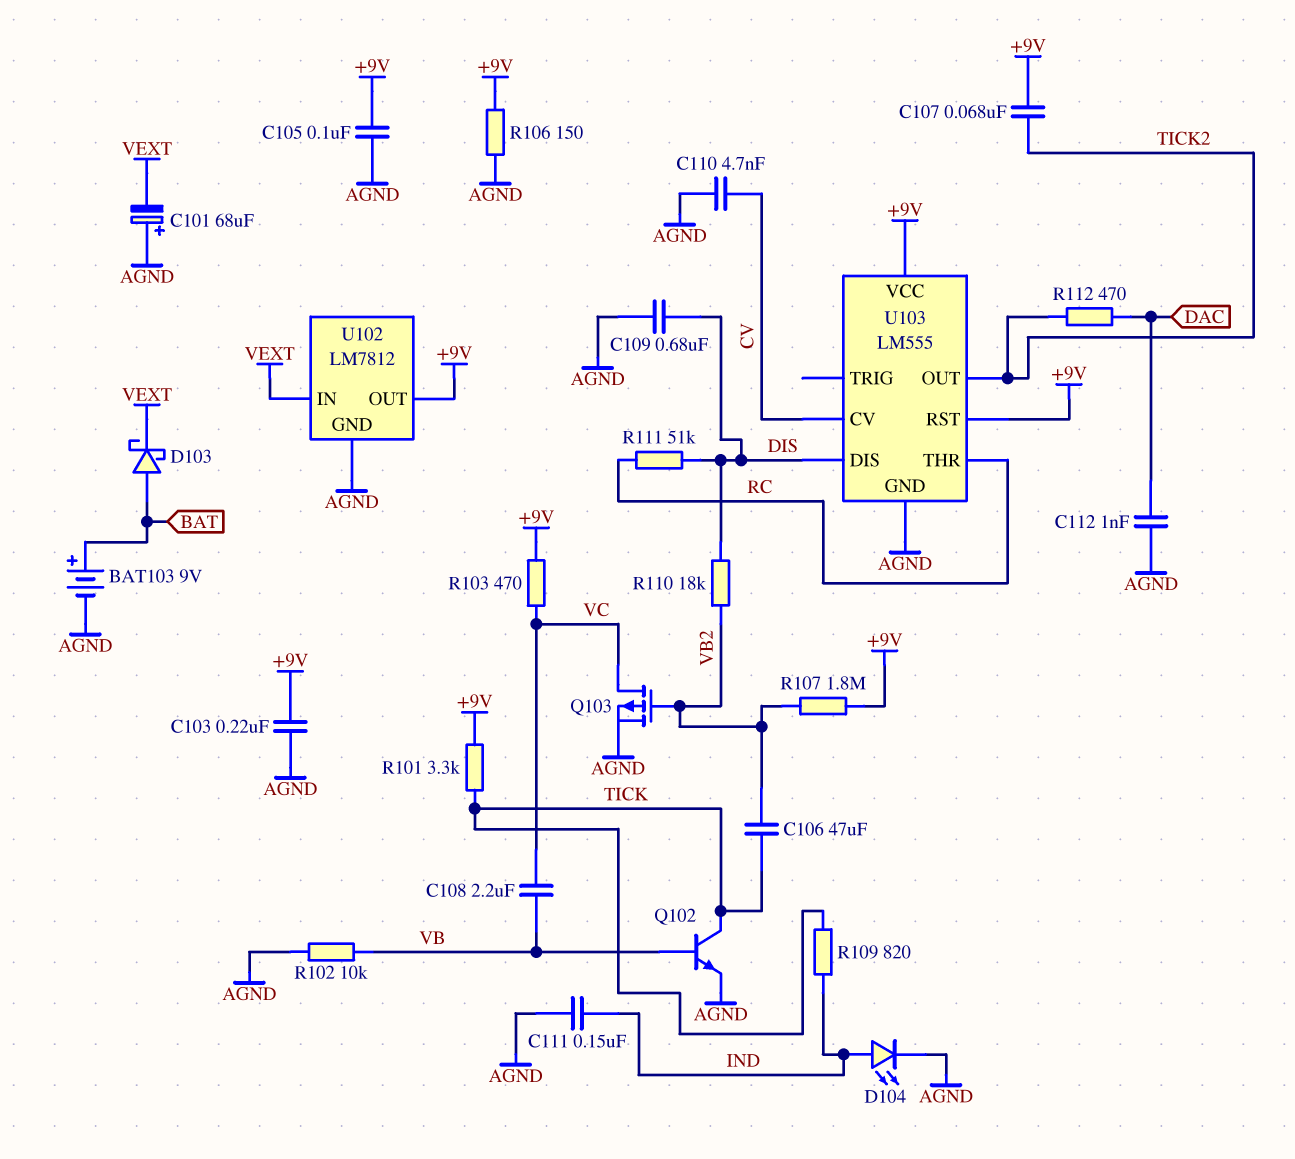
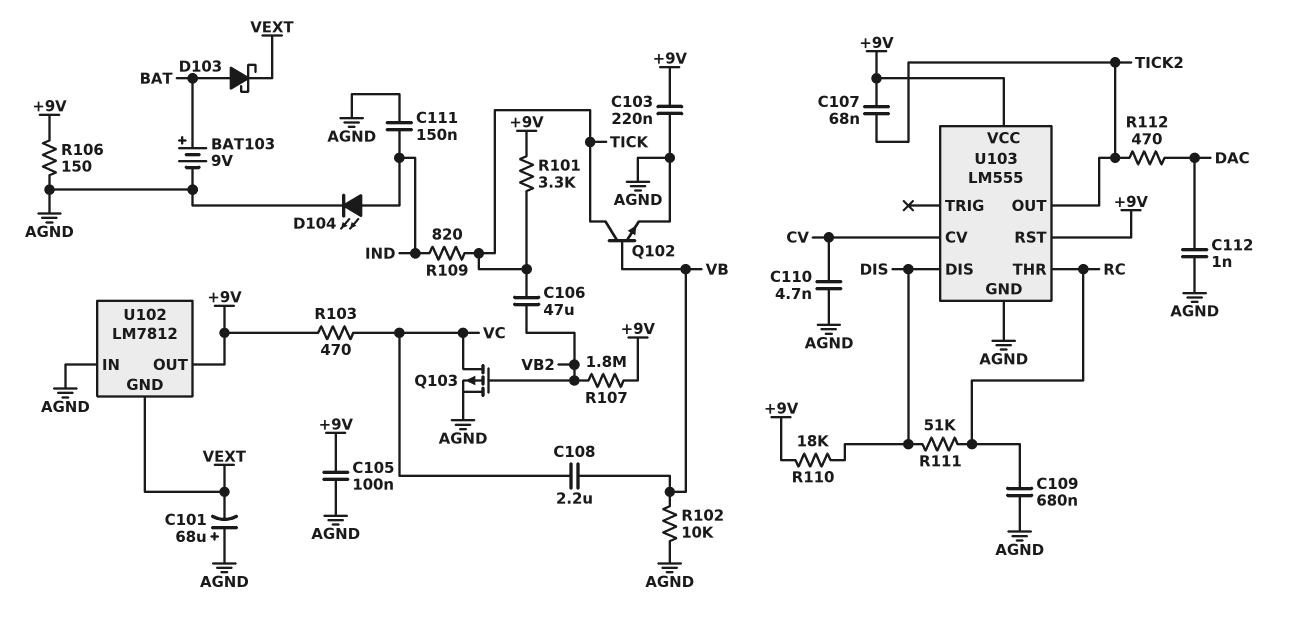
C109: 680nF (AGND, DIS) -> 680nF (AGND, RC)
R110: 18k (DIS, VB2) -> 18k (+9V, DIS)
U102 pin GND: AGND -> VEXT
U102 pin IN: VEXT -> AGND

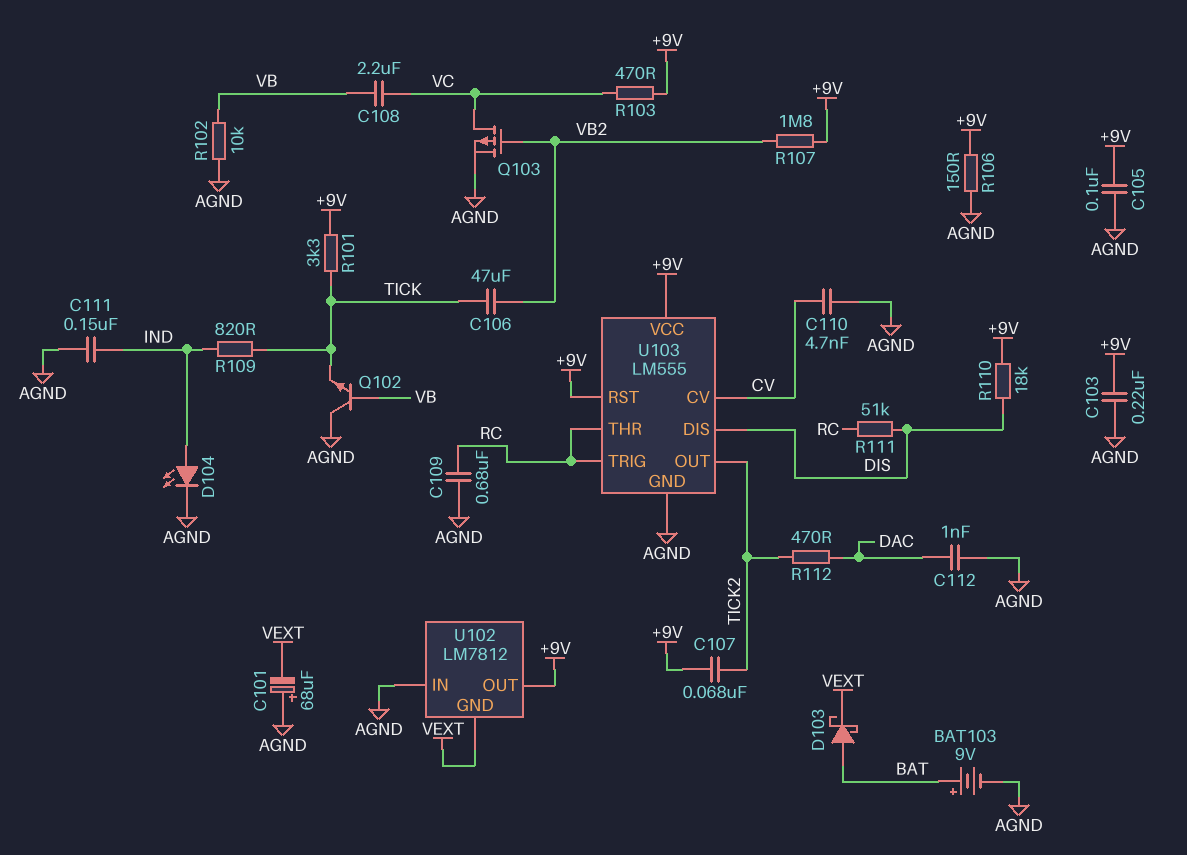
Q102: NPN (B VB, C TICK, E AGND) -> NPN (B VB, C AGND, E TICK)
U103 pin TRIG: none -> RC

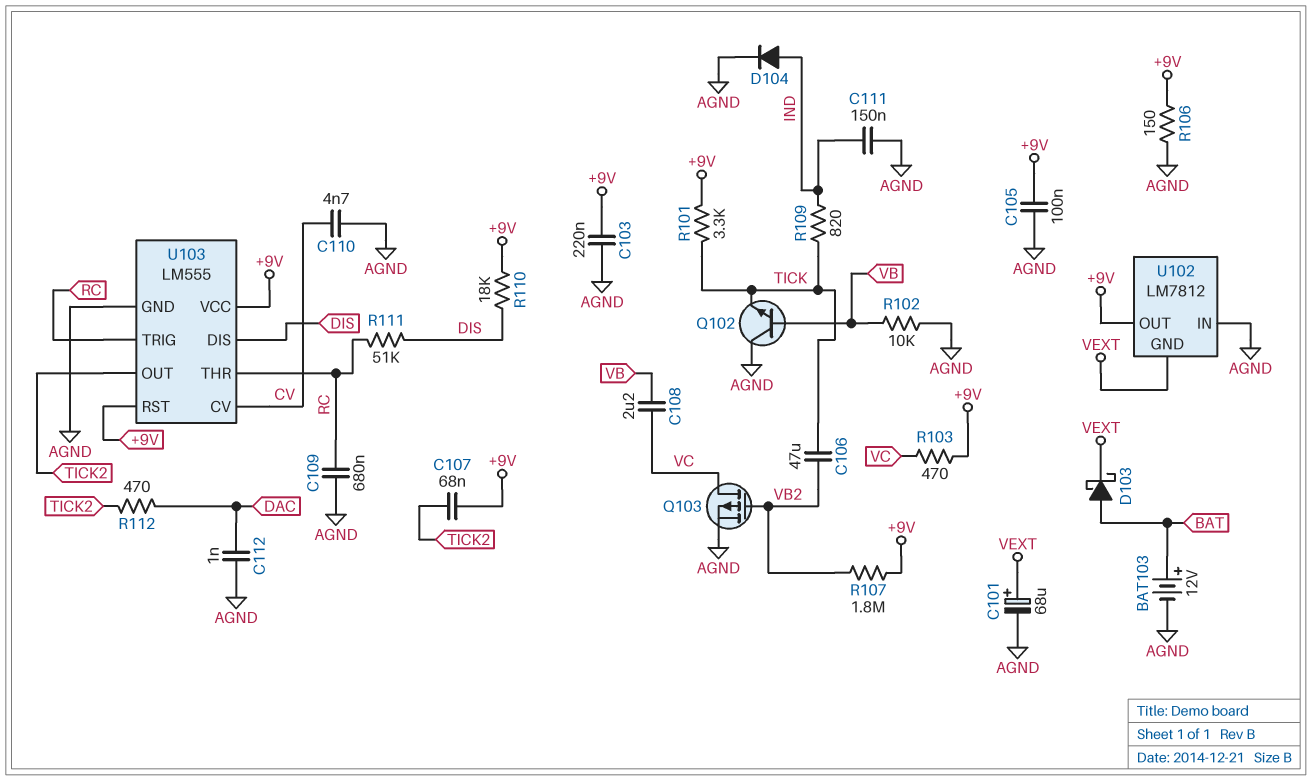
BAT103: 9V (plus BAT, minus AGND) -> 12V (plus BAT, minus AGND)
C101: 68uF (plus AGND, minus VEXT) -> 68uF (plus VEXT, minus AGND)
D104: LED (A IND, K AGND) -> diode (A IND, K AGND)

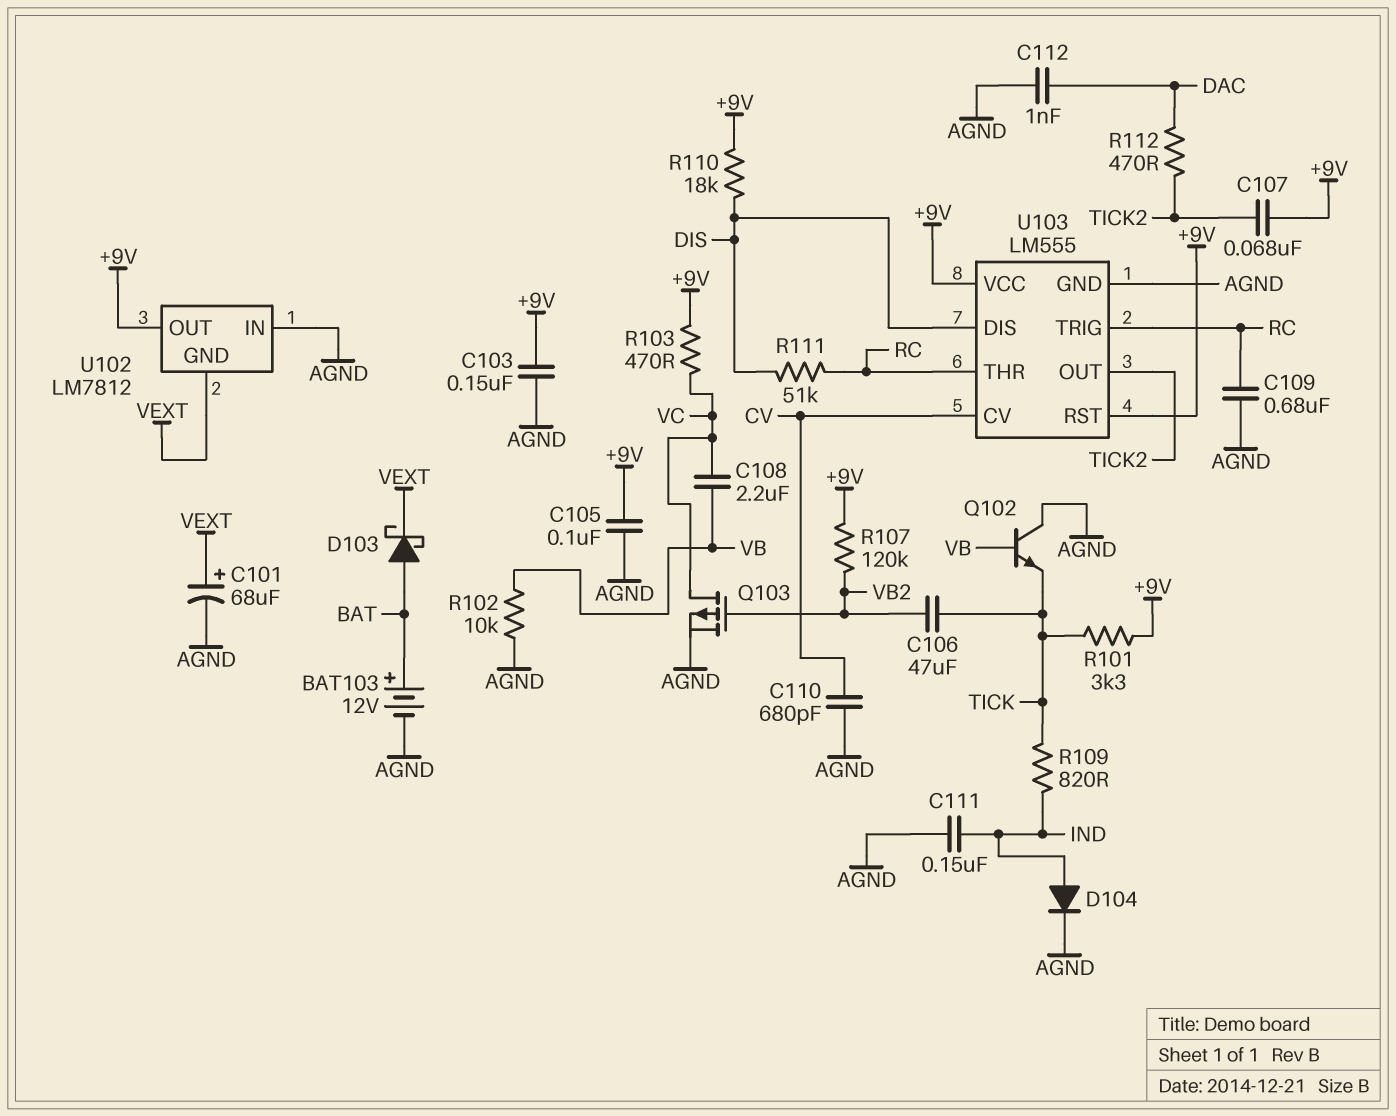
C103: 220nF (+9V, AGND) -> 150nF (+9V, AGND)
C110: 4.7nF (AGND, CV) -> 680pF (AGND, CV)
R106: 150 (+9V, AGND) -> none
R107: 1.8M (+9V, VB2) -> 120k (+9V, VB2)

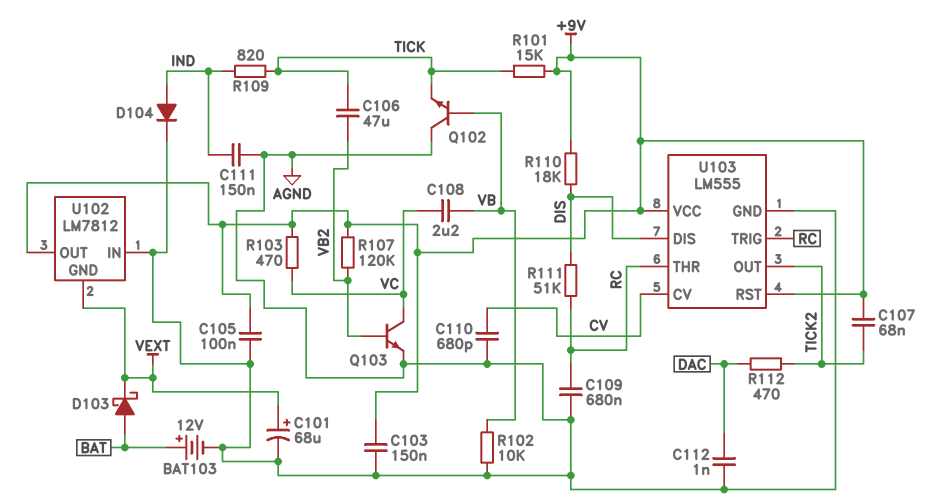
Q103: PMOS (G VB2, D VC, S AGND) -> NPN (B VB2, C VC, E AGND)
R101: 3.3k (+9V, TICK) -> 15k (+9V, TICK)

